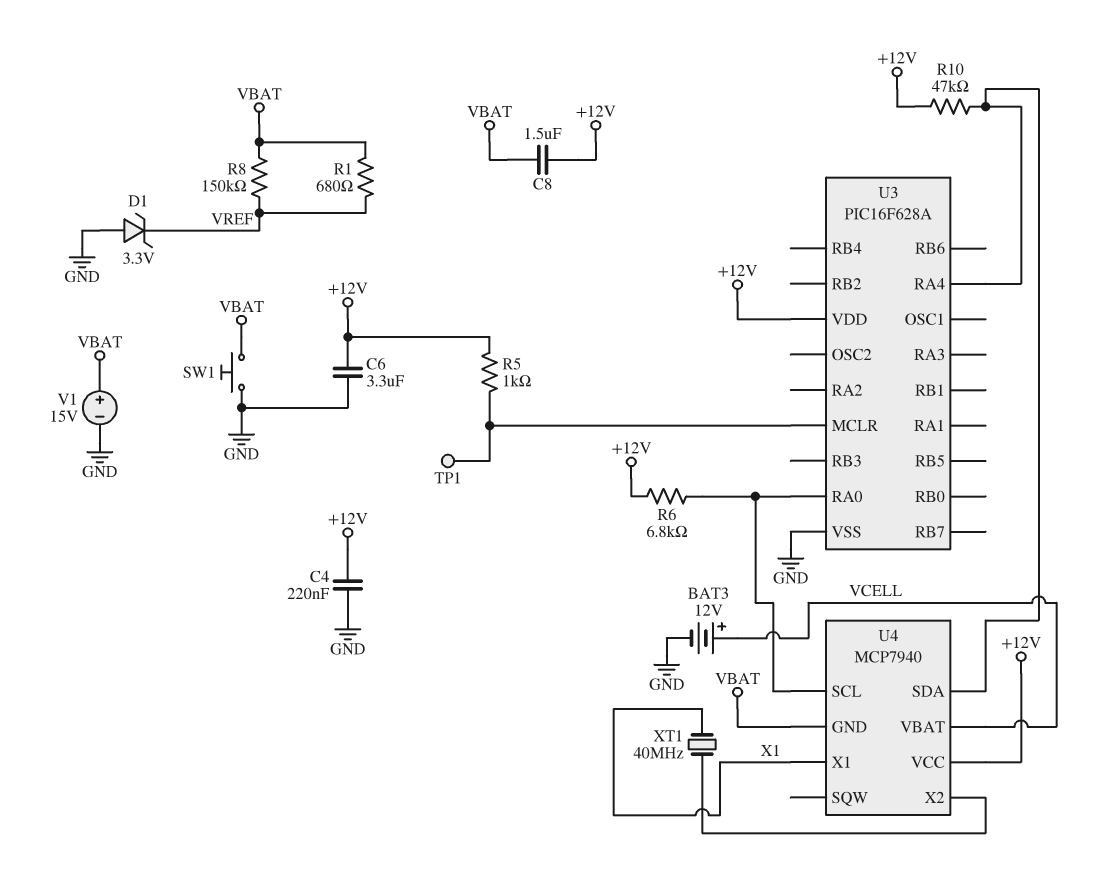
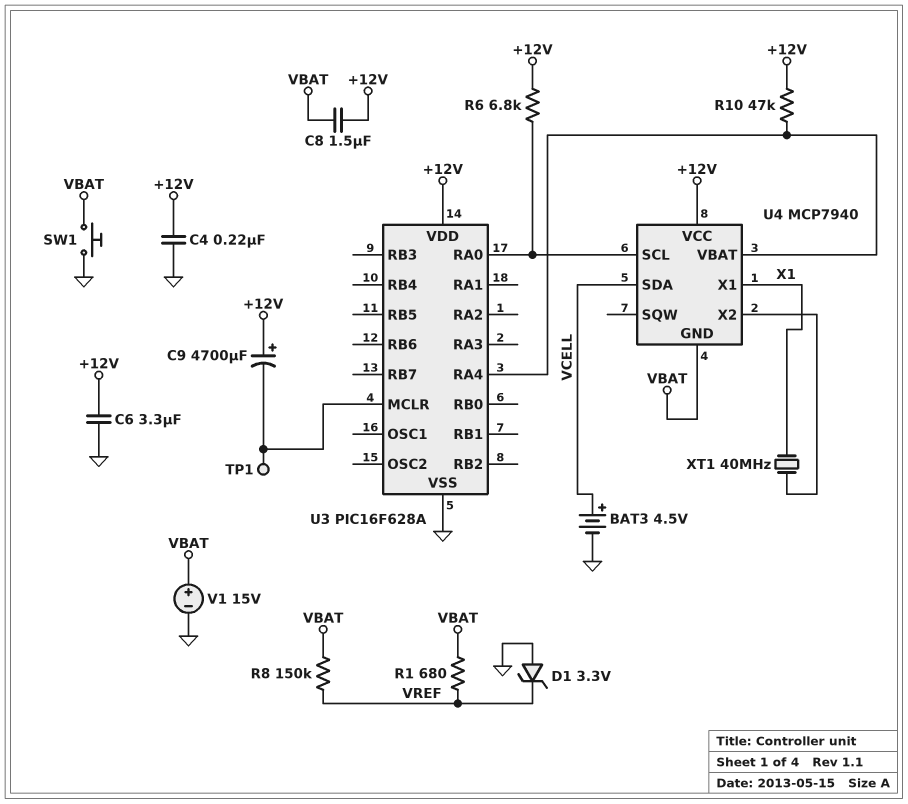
BAT3: 12V (plus VCELL, minus GND) -> 4.5V (plus VCELL, minus GND)
C9: none -> 4700uF (plus +12V, minus U3/MCLR)
R5: 1k (+12V, U3/MCLR) -> none
U4 pin SDA: U3/RA4 -> VCELL
U4 pin VBAT: VCELL -> U3/RA4

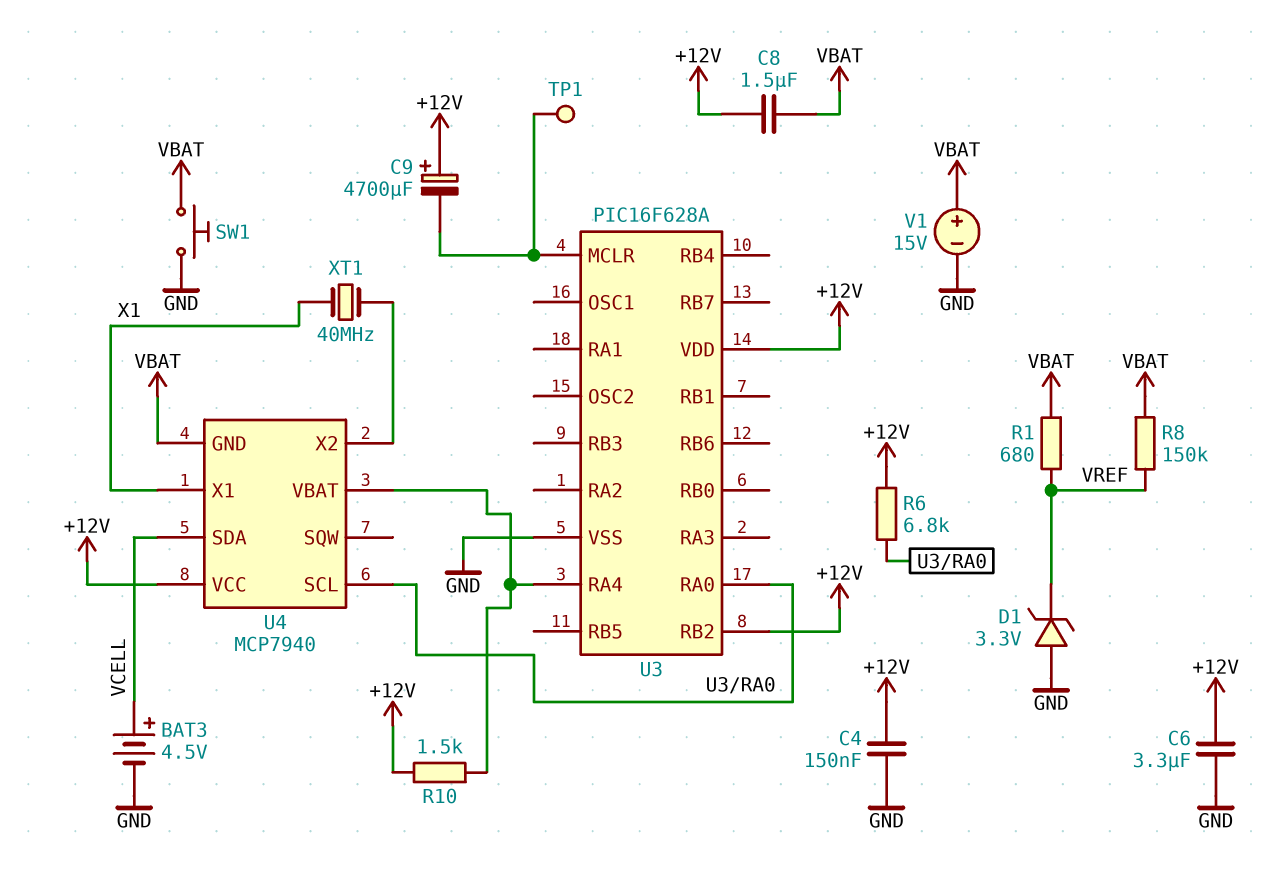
C4: 220nF (+12V, GND) -> 150nF (+12V, GND)
R10: 47k (+12V, U3/RA4) -> 1.5k (+12V, U3/RA4)
U3 pin RB2: none -> +12V

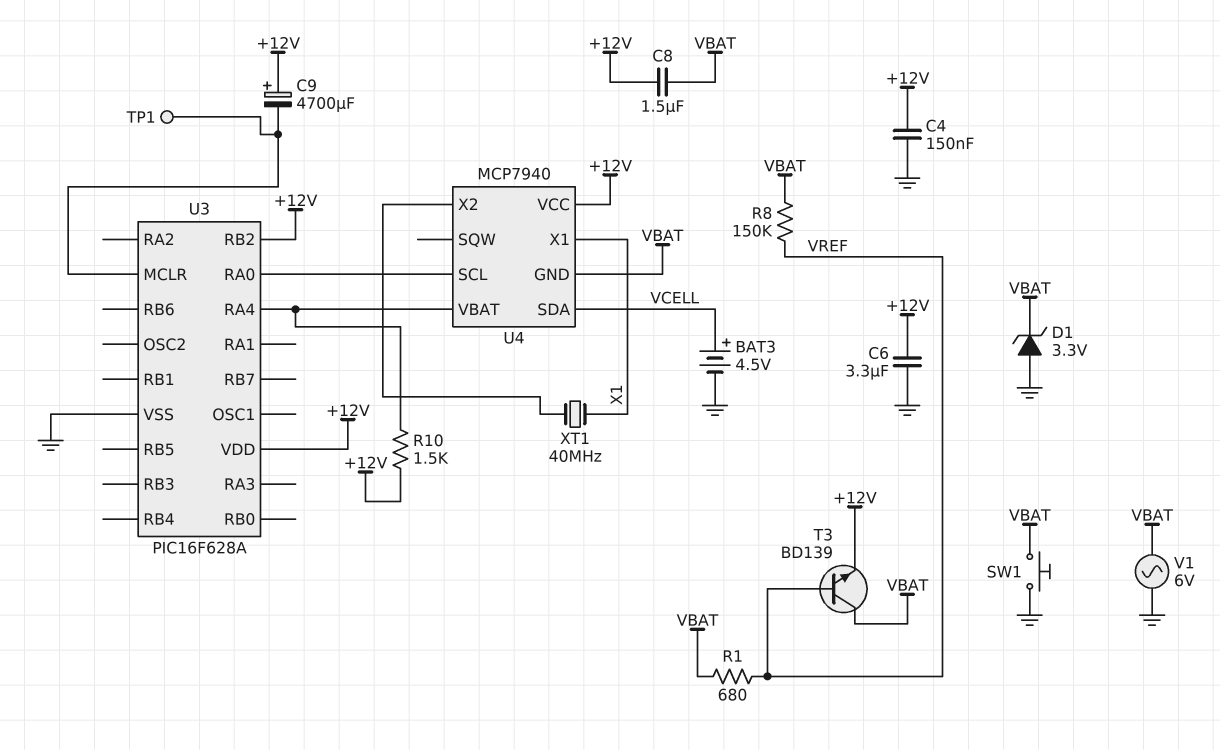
D1: zener 3.3V (A GND, K VREF) -> zener 3.3V (A GND, K VBAT)
R6: 6.8k (+12V, U3/RA0) -> none
T3: none -> NPN BD139 (B VREF, C VBAT, E +12V)
V1: 15V (plus VBAT, minus GND) -> AC 6V (GND, VBAT)

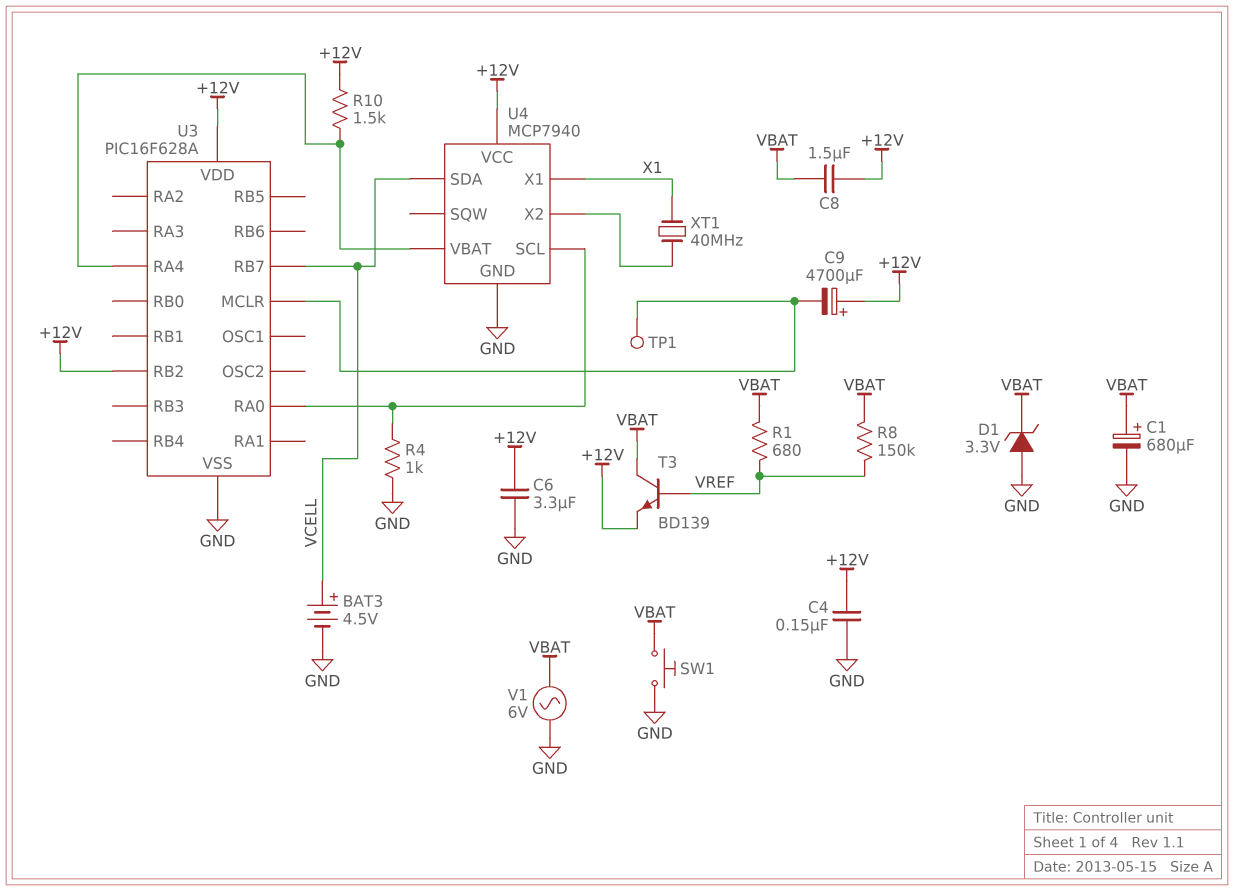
C1: none -> 680uF (plus VBAT, minus GND)
R4: none -> 1k (GND, U3/RA0)
U3 pin RB7: none -> VCELL
U4 pin GND: VBAT -> GND

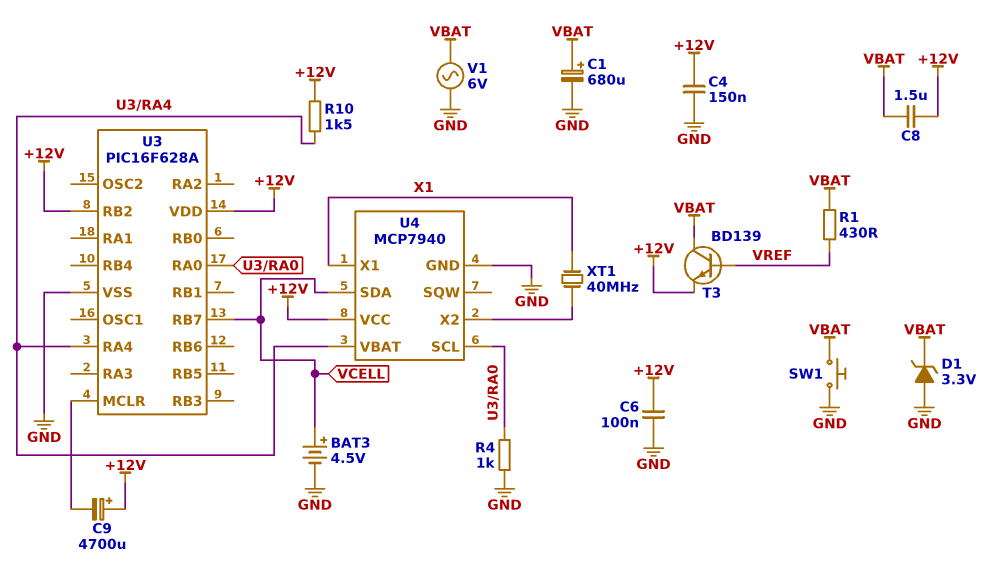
C6: 3.3uF (+12V, GND) -> 100nF (+12V, GND)
R1: 680 (VBAT, VREF) -> 430 (VBAT, VREF)
R8: 150k (VBAT, VREF) -> none
TP1: test point (U3/MCLR) -> none

